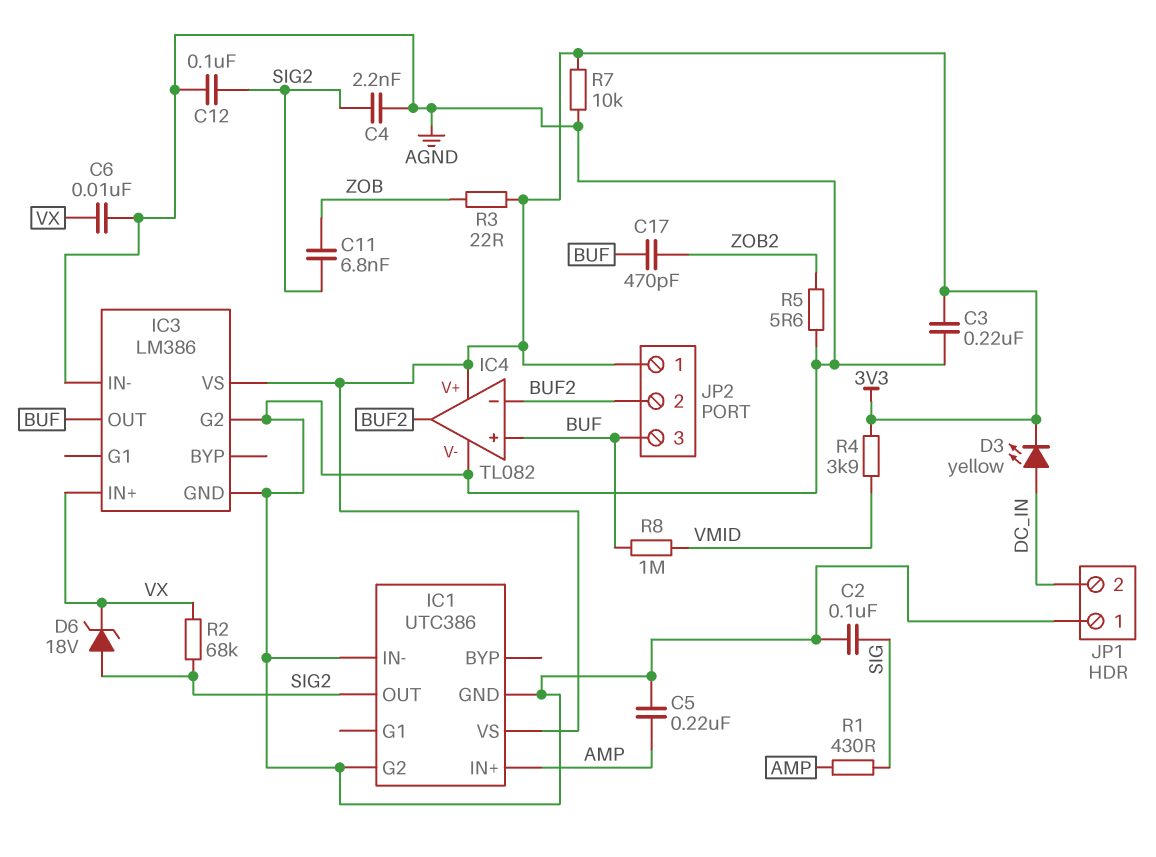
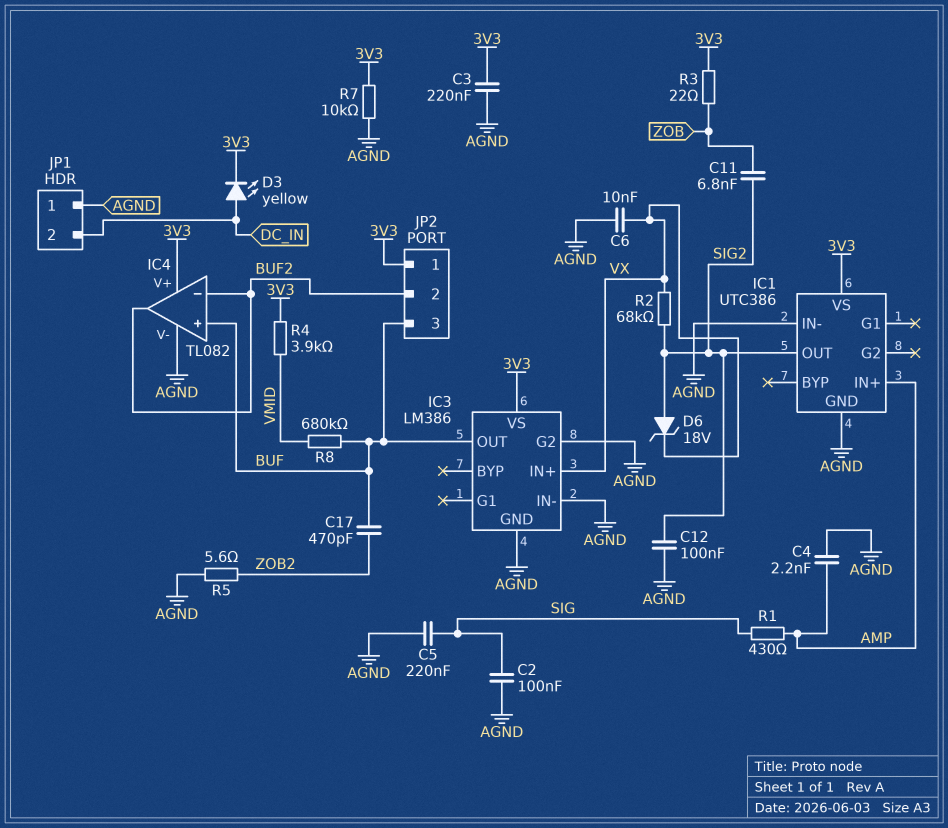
C4: 2.2nF (AGND, SIG2) -> 2.2nF (AGND, AMP)
C5: 220nF (AGND, AMP) -> 220nF (AGND, SIG)
IC1 pin G2: AGND -> none
R8: 1M (BUF, VMID) -> 680k (BUF, VMID)

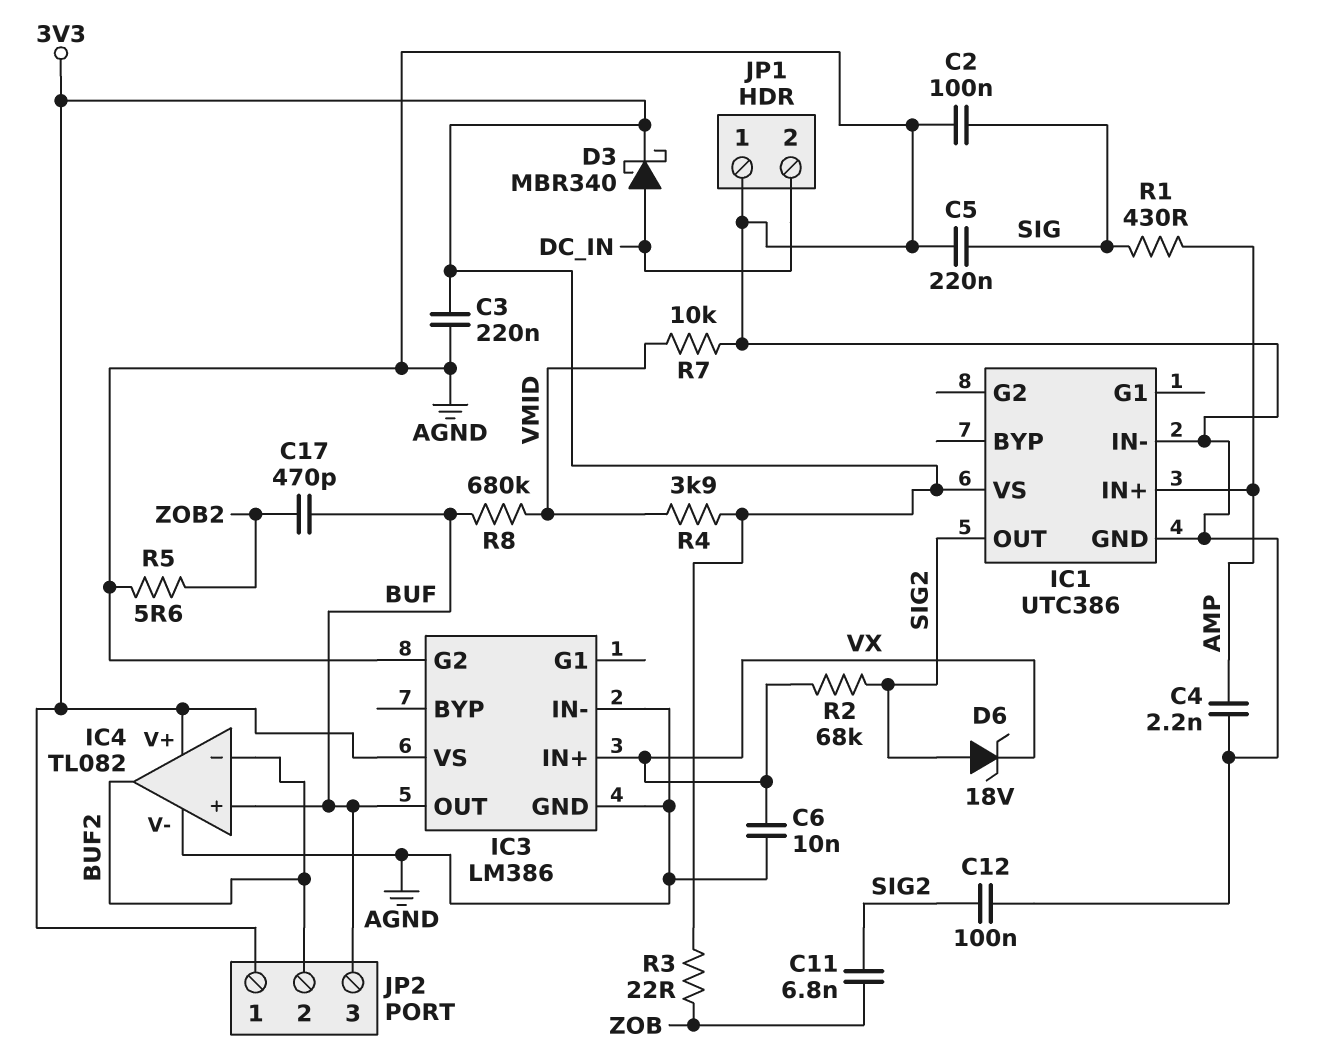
D3: LED yellow (A DC_IN, K 3V3) -> schottky MBR340 (A DC_IN, K 3V3)
R7: 10k (3V3, AGND) -> 10k (AGND, VMID)

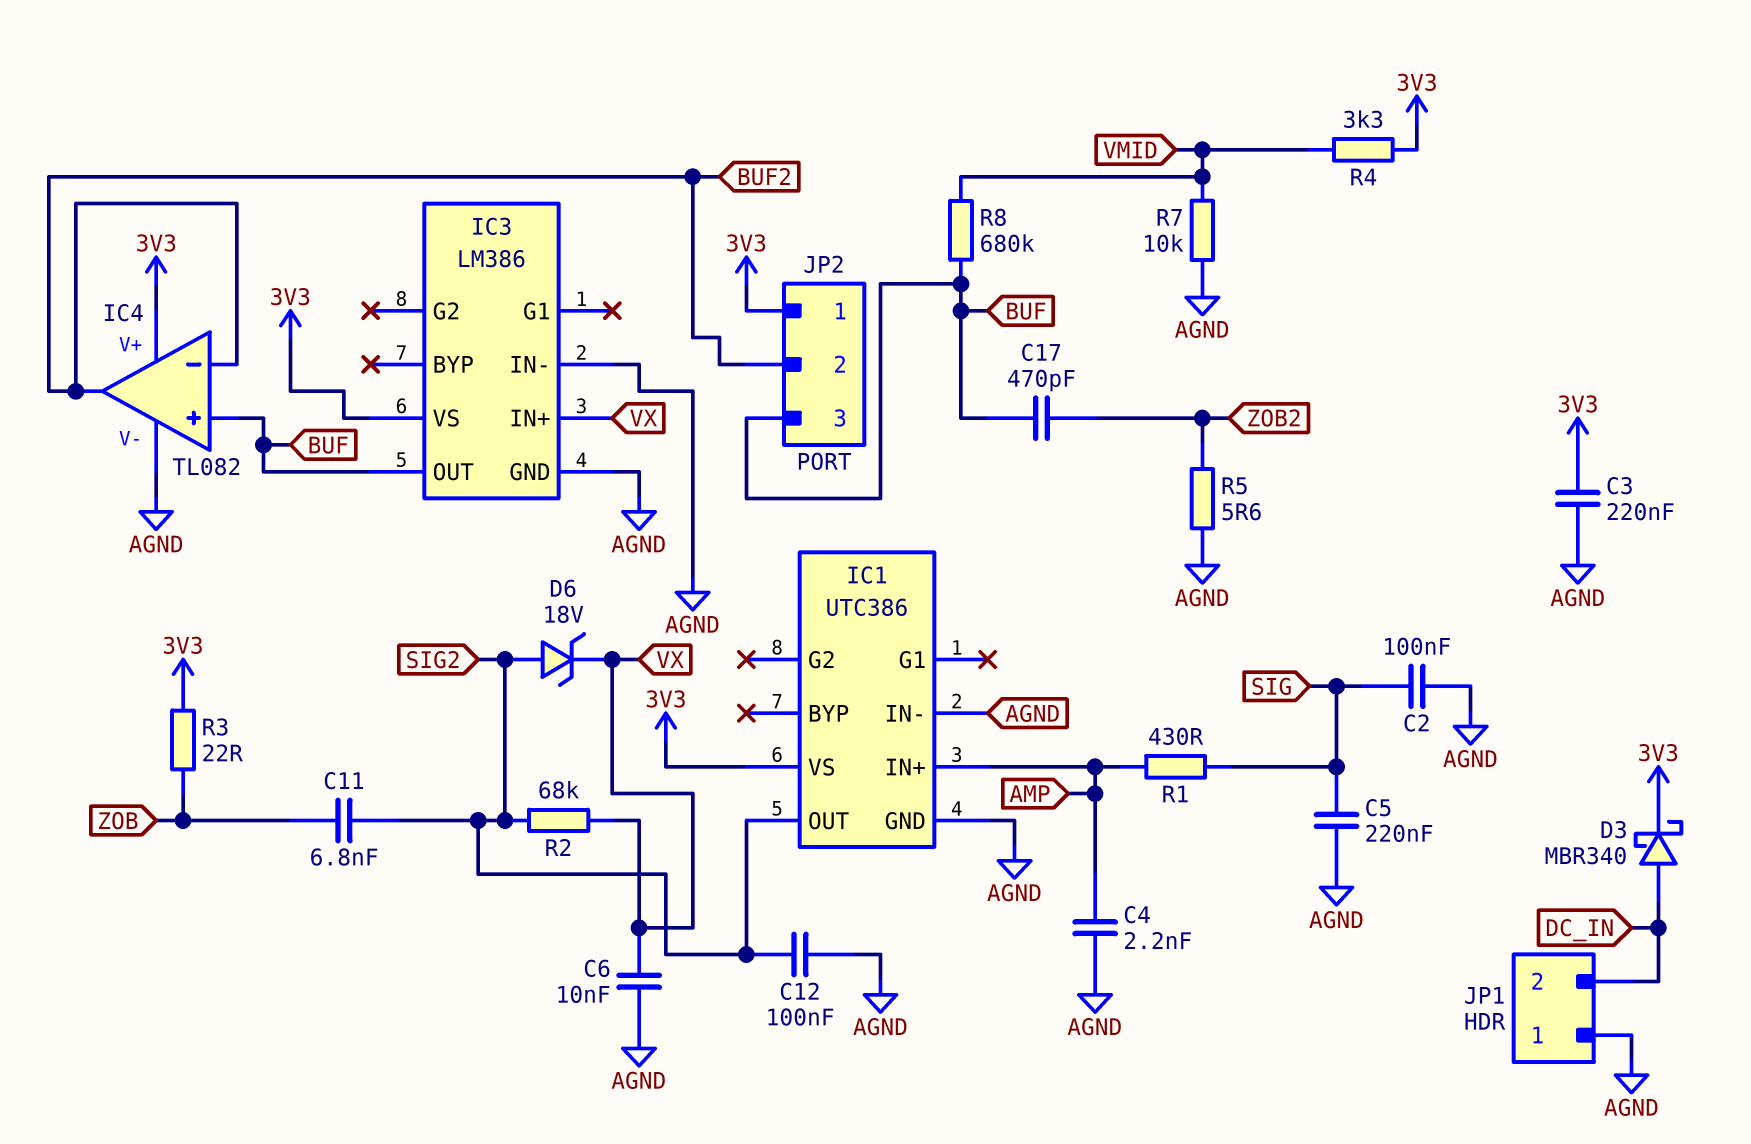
IC3 pin G2: AGND -> none
R4: 3.9k (3V3, VMID) -> 3.3k (3V3, VMID)

